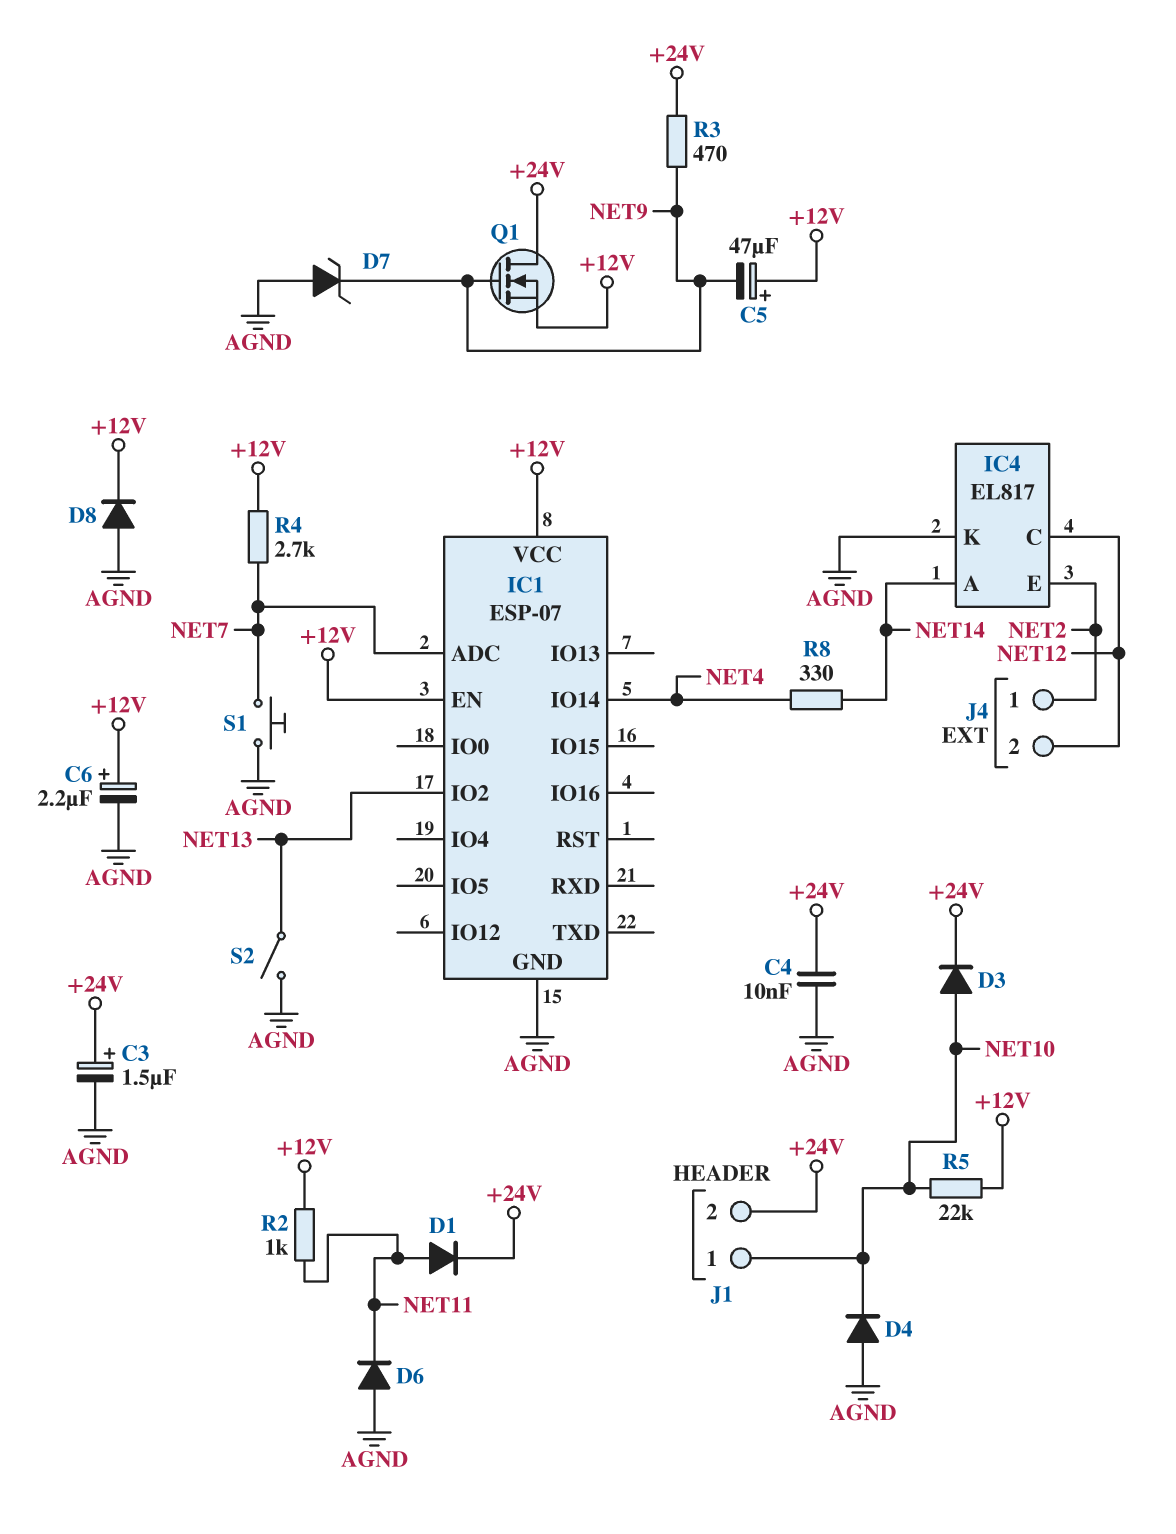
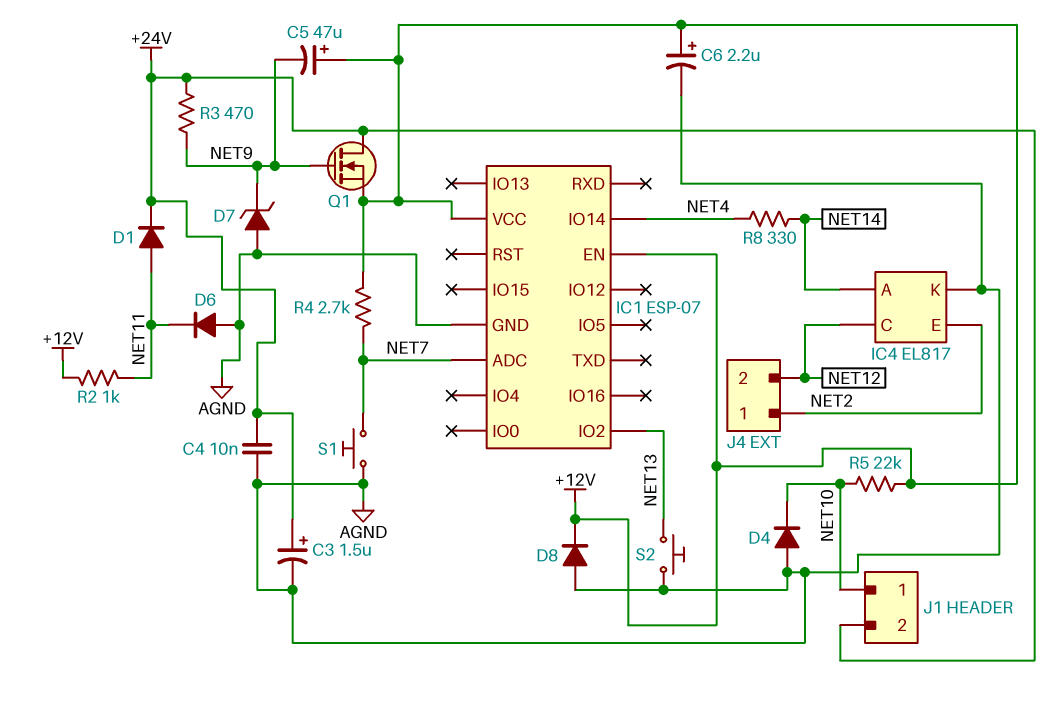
D3: diode (A NET10, K +24V) -> none
S2: switch (AGND, NET13) -> button (AGND, NET13)

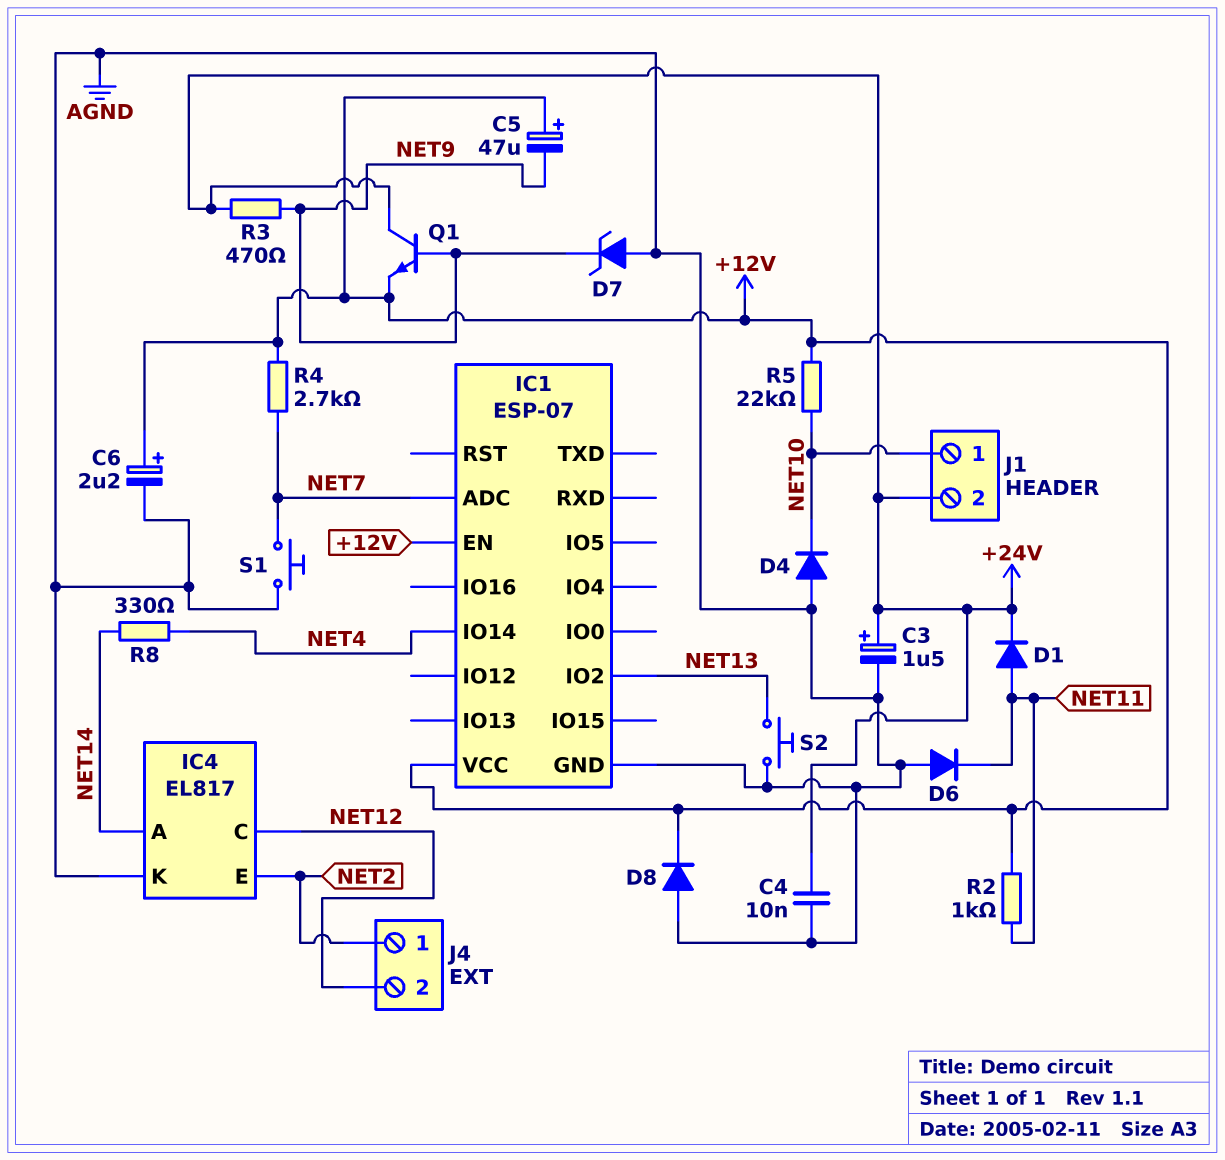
Q1: NMOS (G NET9, D +24V, S +12V) -> NPN (B NET9, C +24V, E +12V)

